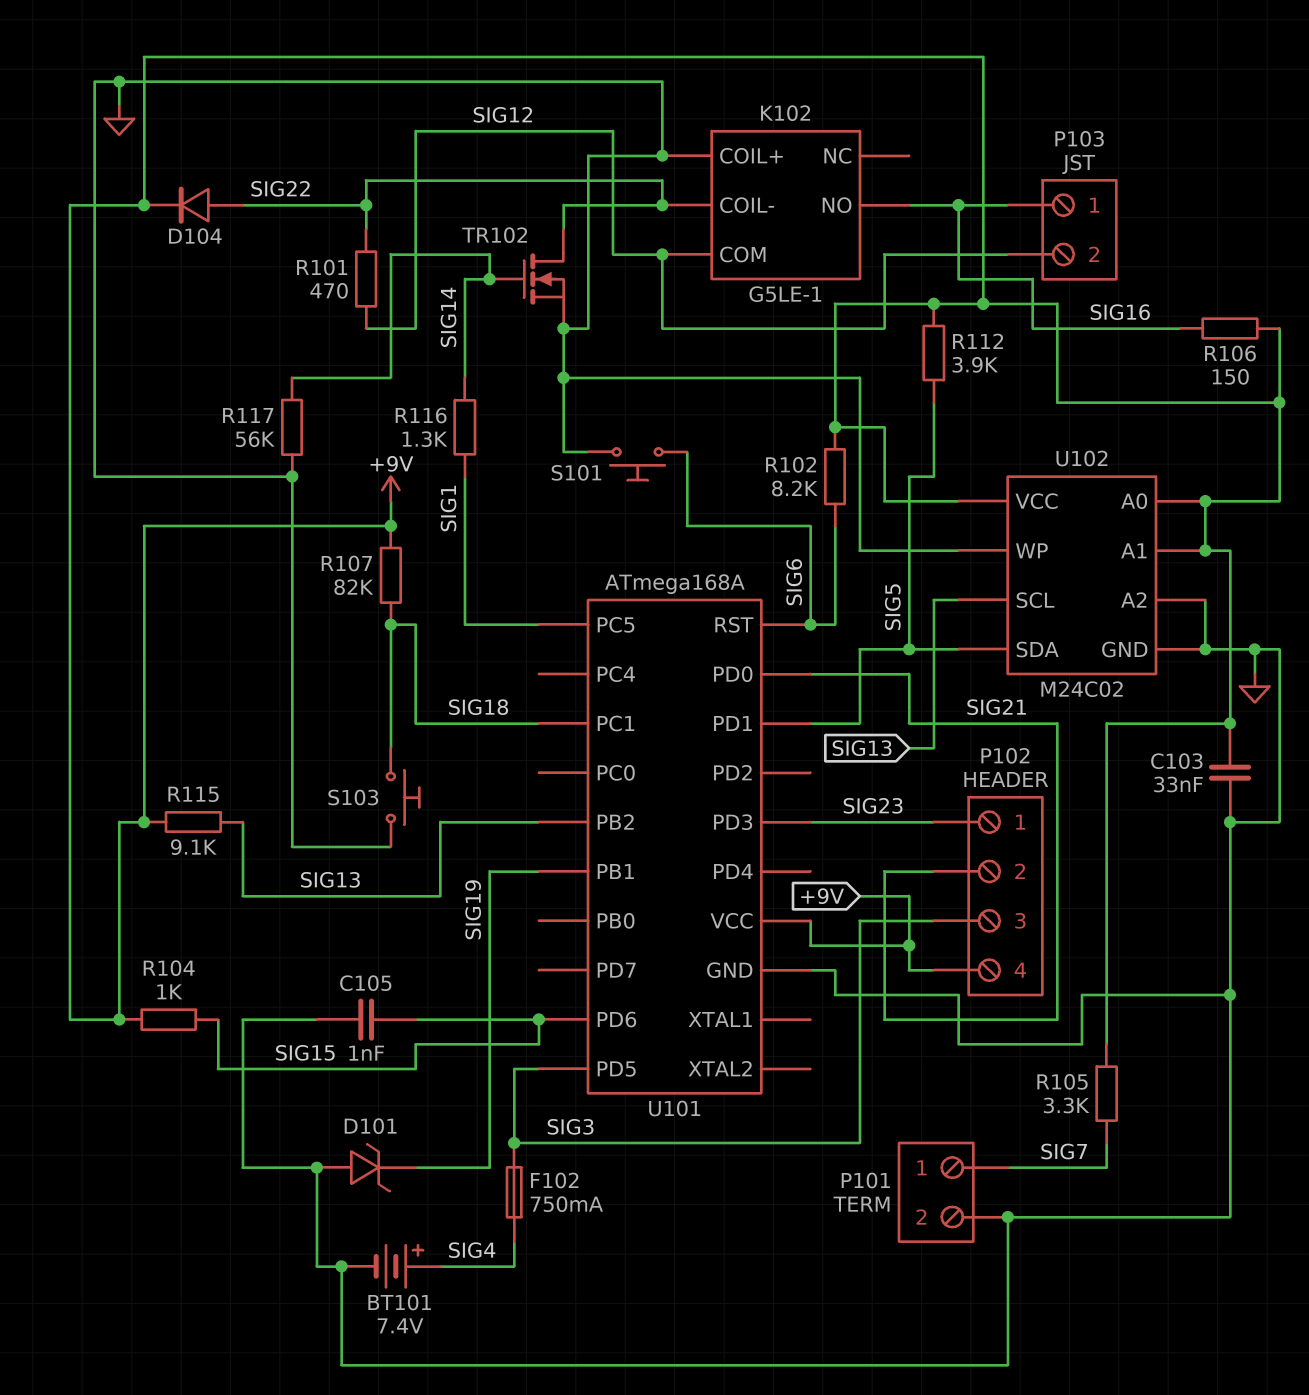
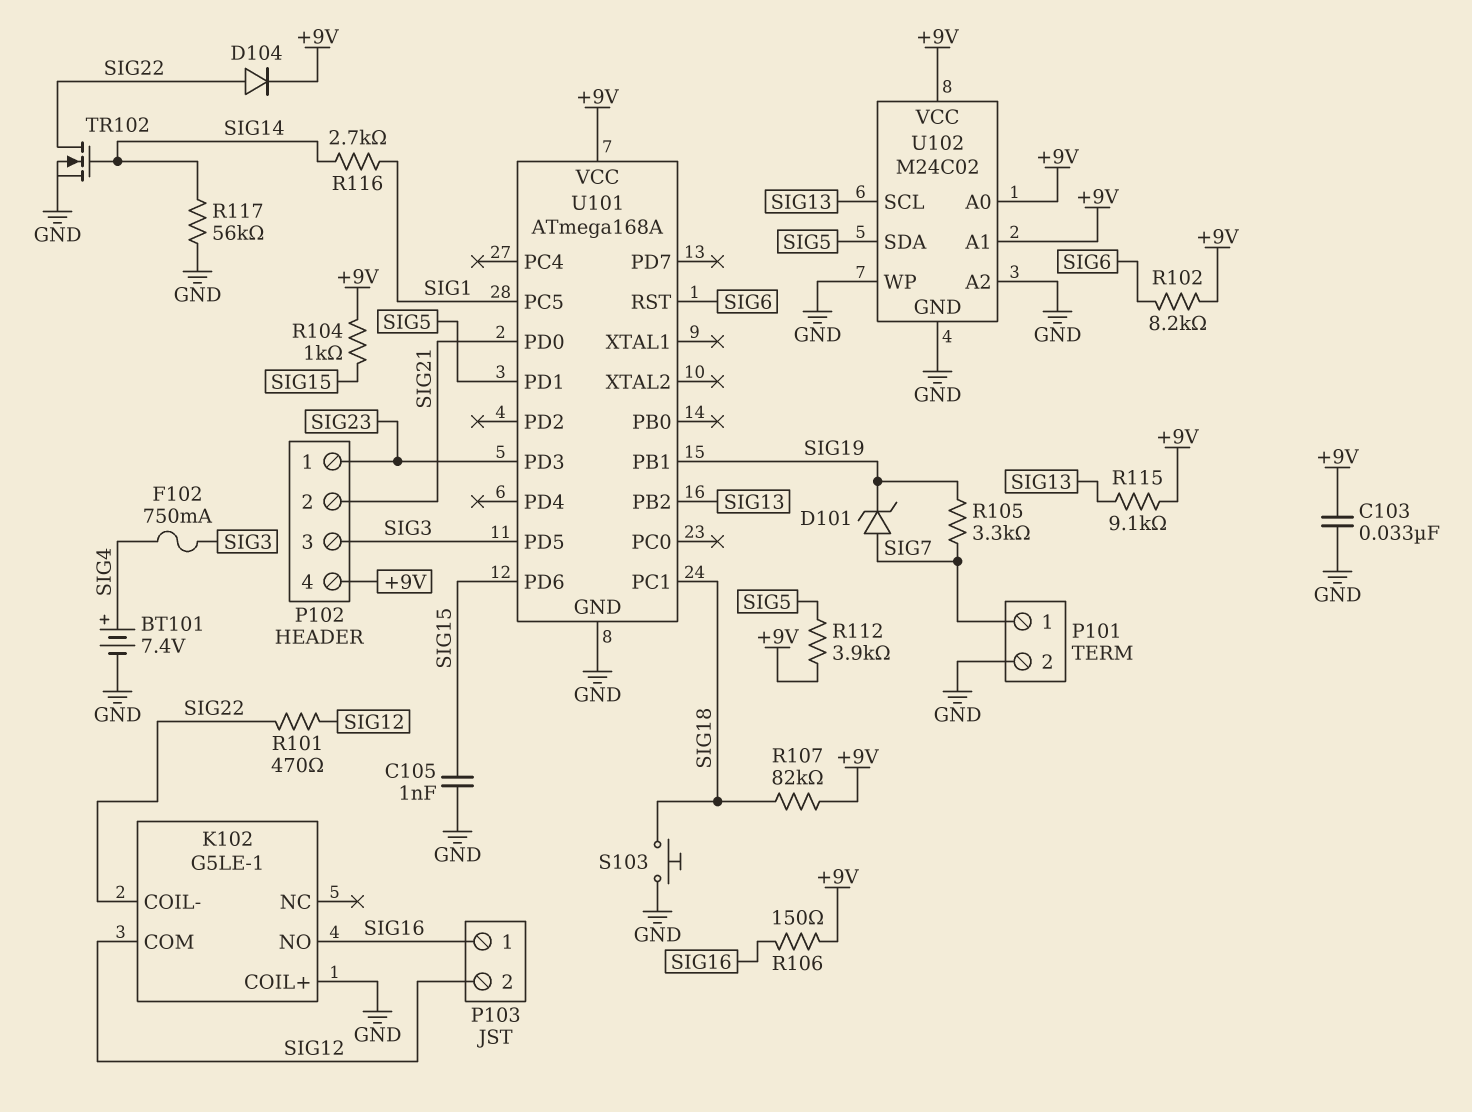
D101: zener (A GND, K SIG19) -> zener (A SIG7, K SIG19)
R105: 3.3k (+9V, SIG7) -> 3.3k (SIG7, SIG19)
R116: 1.3k (SIG1, SIG14) -> 2.7k (SIG1, SIG14)
S101: button (GND, SIG6) -> none

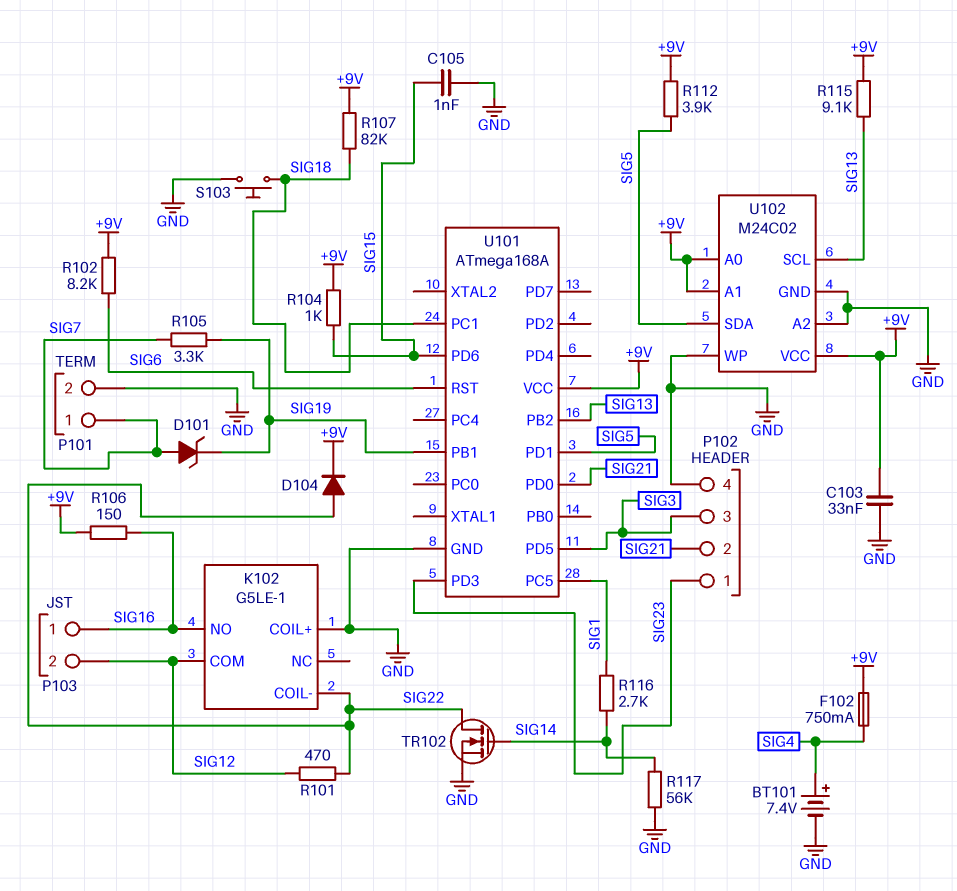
F102: 750mA (SIG3, SIG4) -> 750mA (+9V, SIG4)
P102 pin 4: +9V -> GND

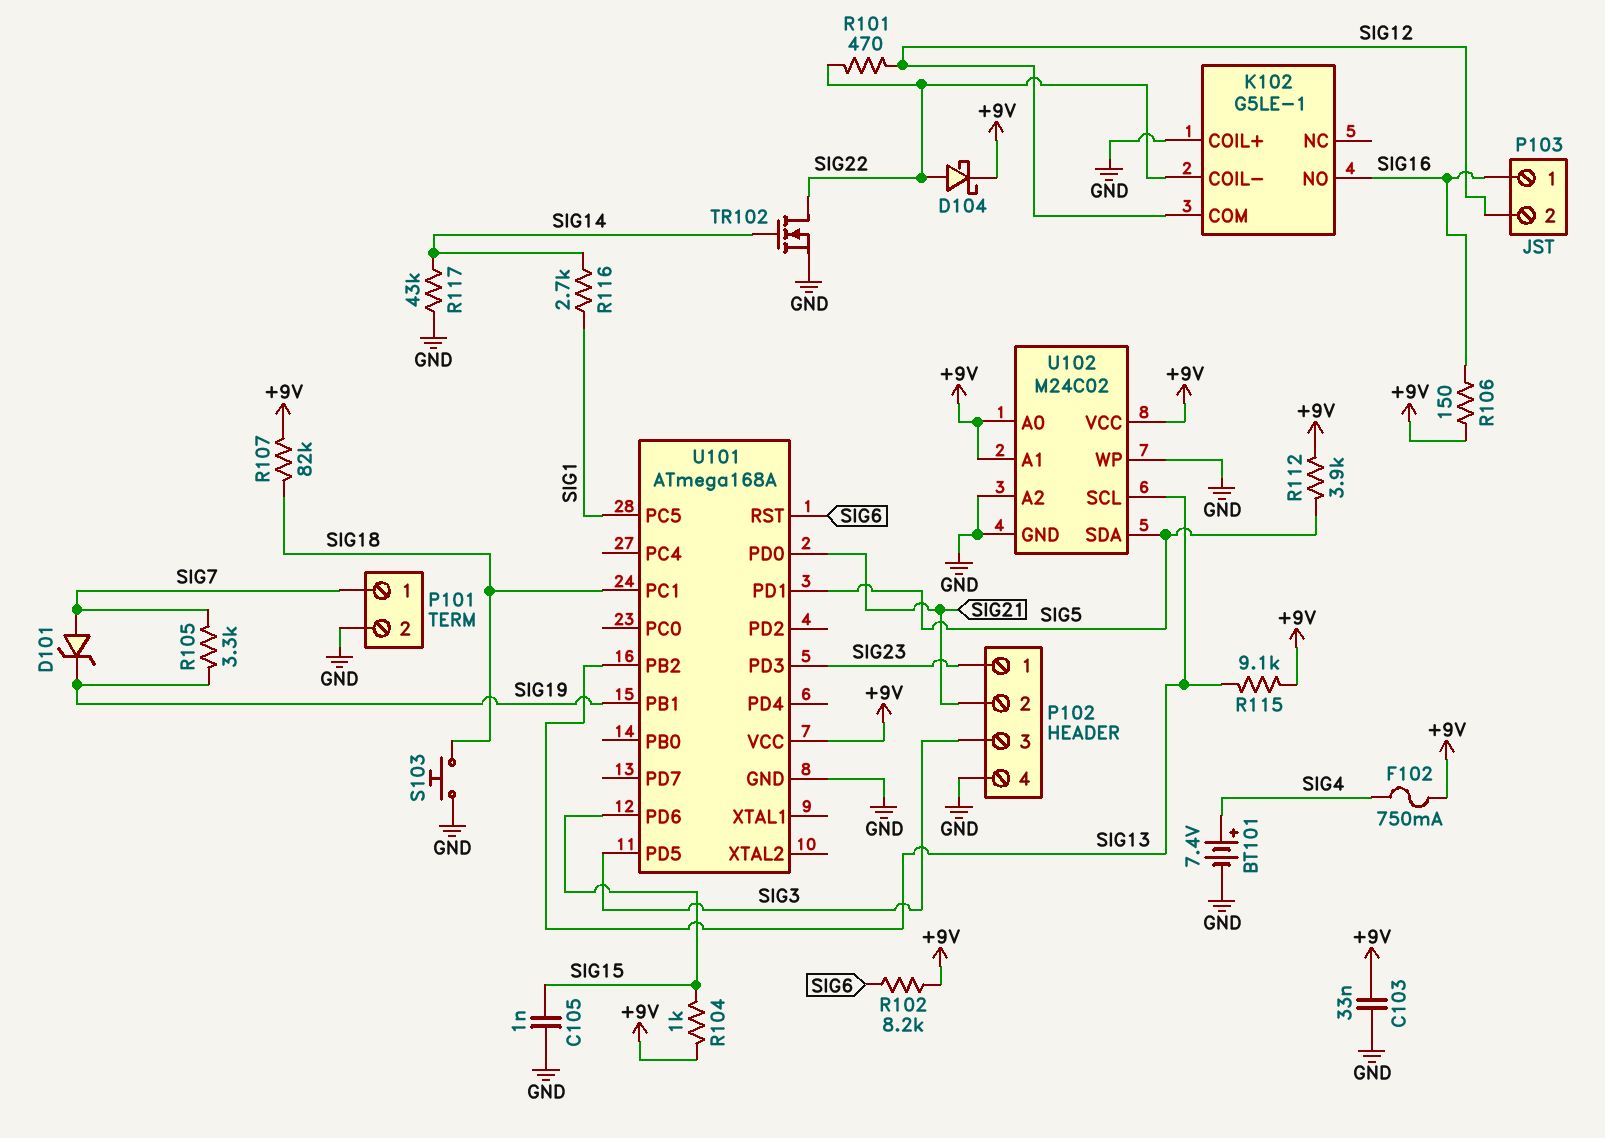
D104: diode (A SIG22, K +9V) -> schottky (A SIG22, K +9V)
R117: 56k (GND, SIG14) -> 43k (GND, SIG14)

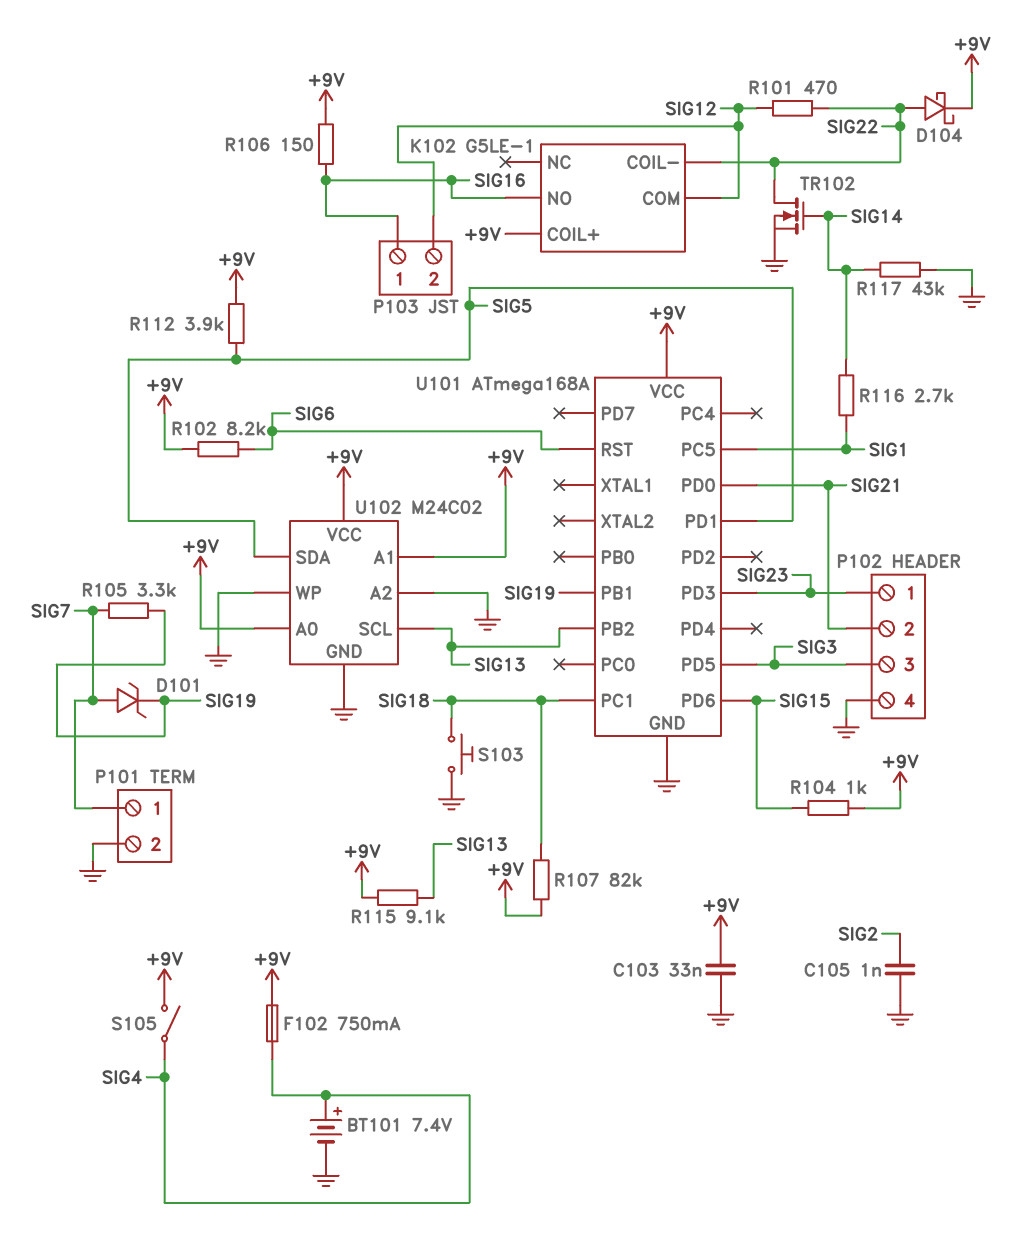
C105: 1nF (GND, SIG15) -> 1nF (GND, SIG2)
K102 pin COIL+: GND -> +9V
S105: none -> switch (+9V, SIG4)

